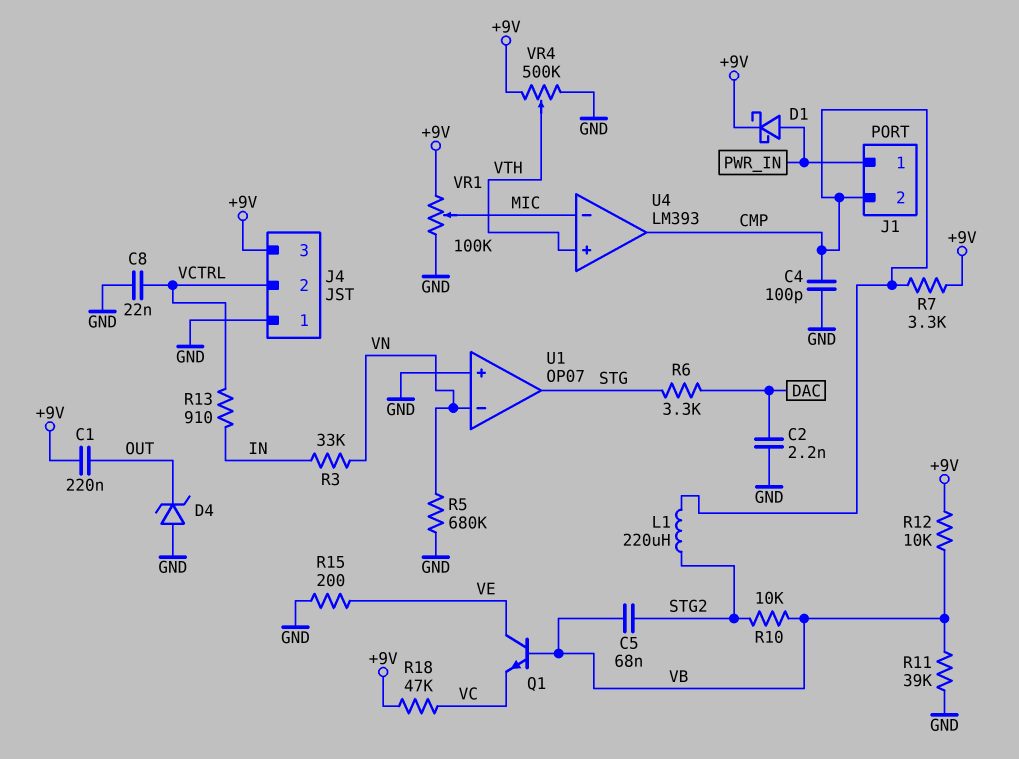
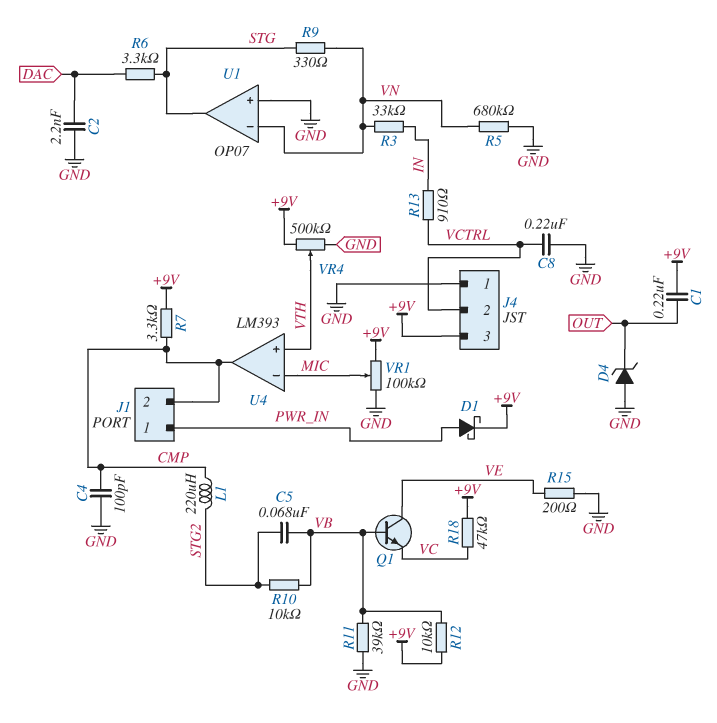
C8: 22nF (GND, VCTRL) -> 220nF (GND, VCTRL)
R9: none -> 330 (STG, VN)

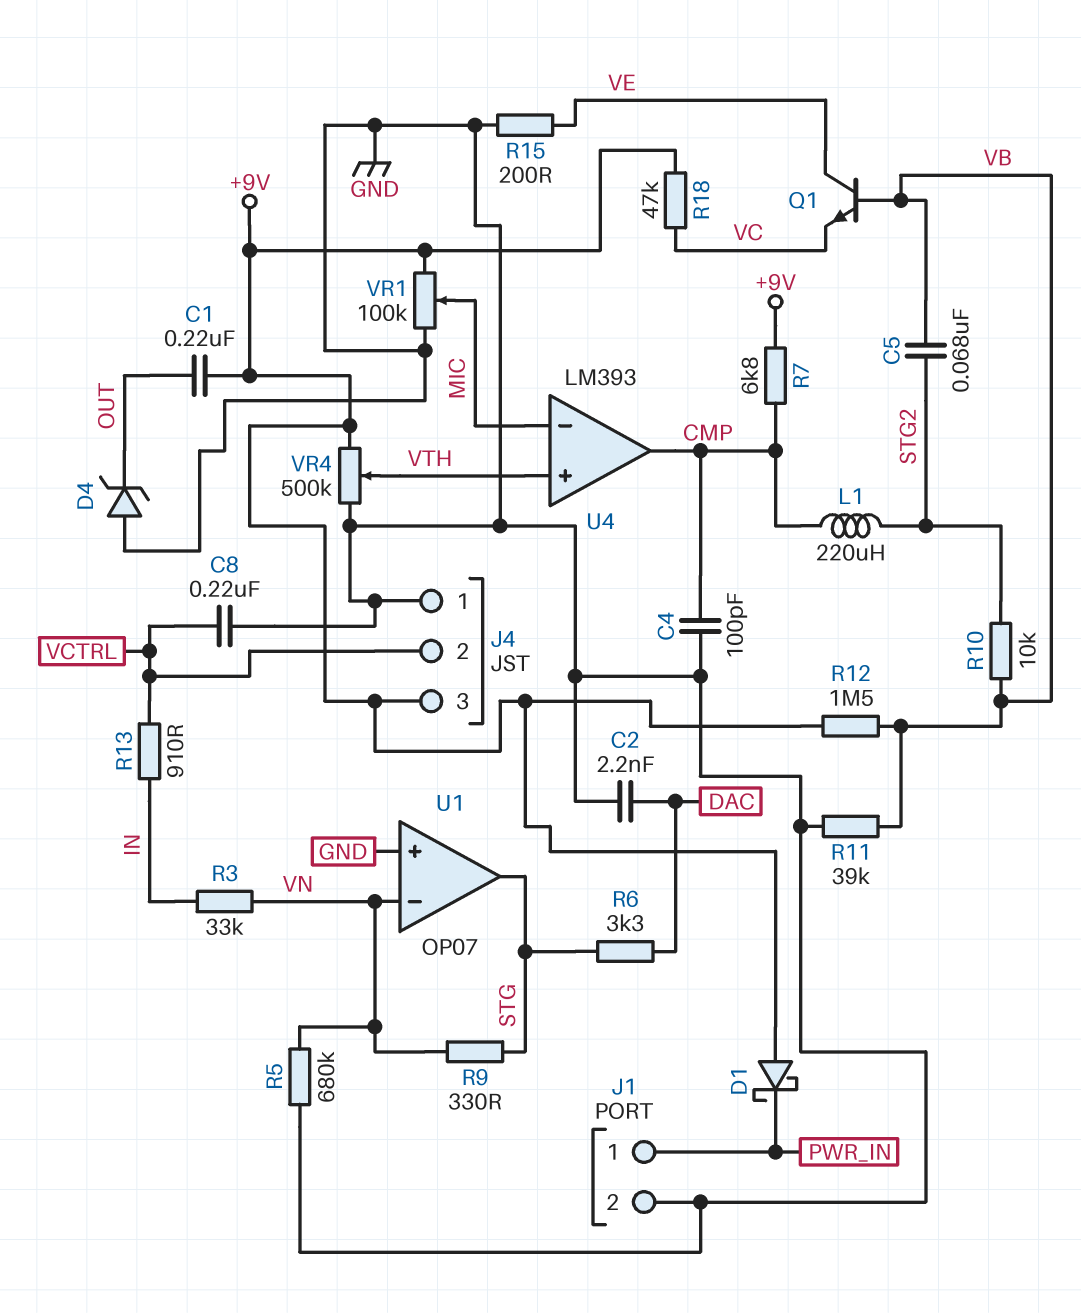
D1: schottky (A PWR_IN, K +9V) -> schottky (A +9V, K PWR_IN)
J1 pin 2: CMP -> GND
R7: 3.3k (+9V, CMP) -> 6.8k (+9V, CMP)
R12: 10k (+9V, VB) -> 1.5M (+9V, VB)

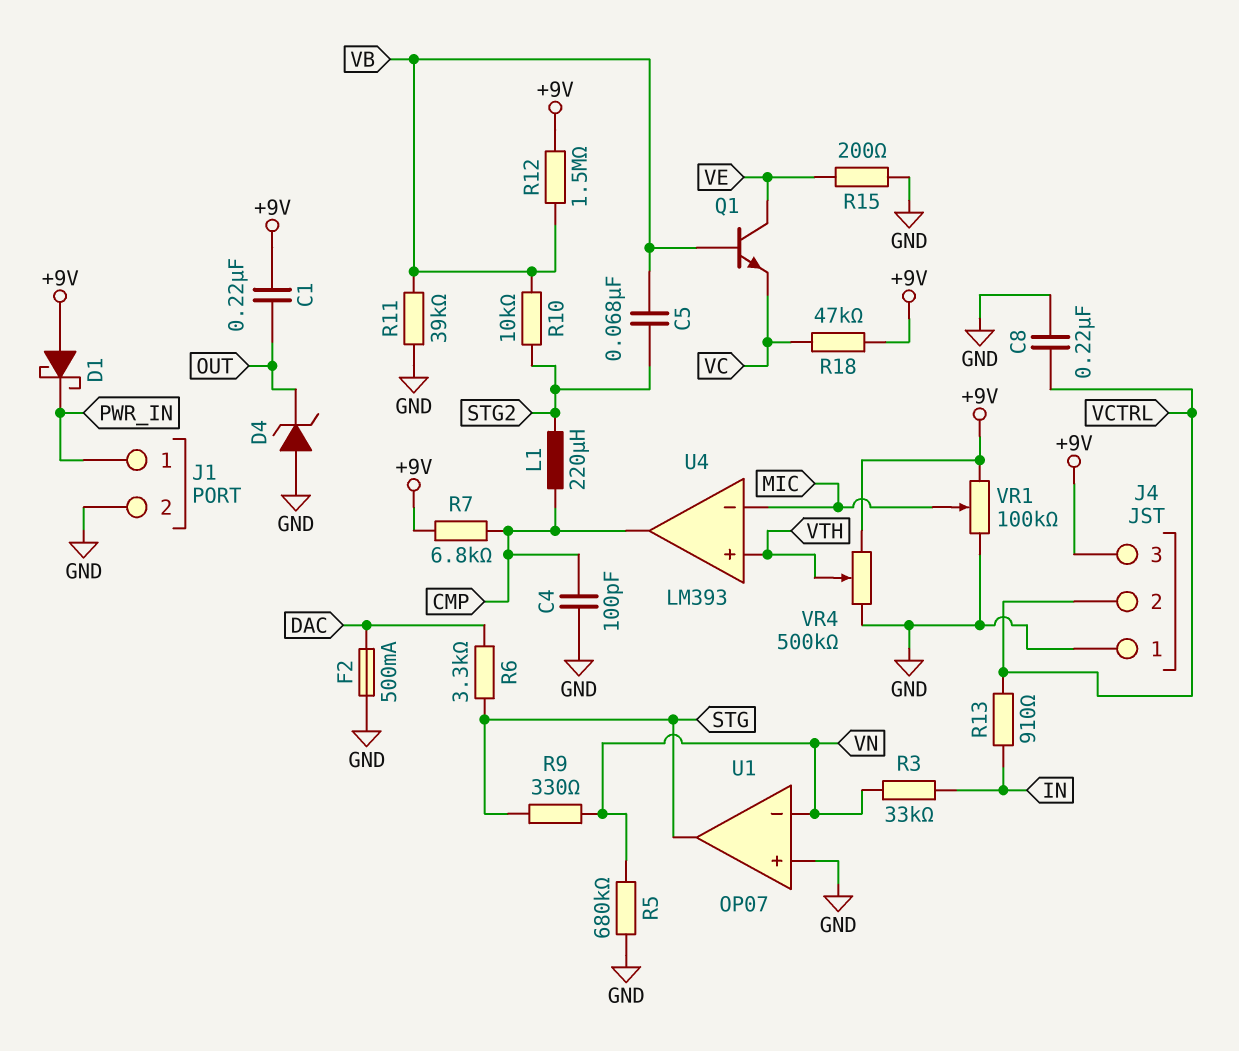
C2: 2.2nF (DAC, GND) -> none
F2: none -> 500mA (DAC, GND)

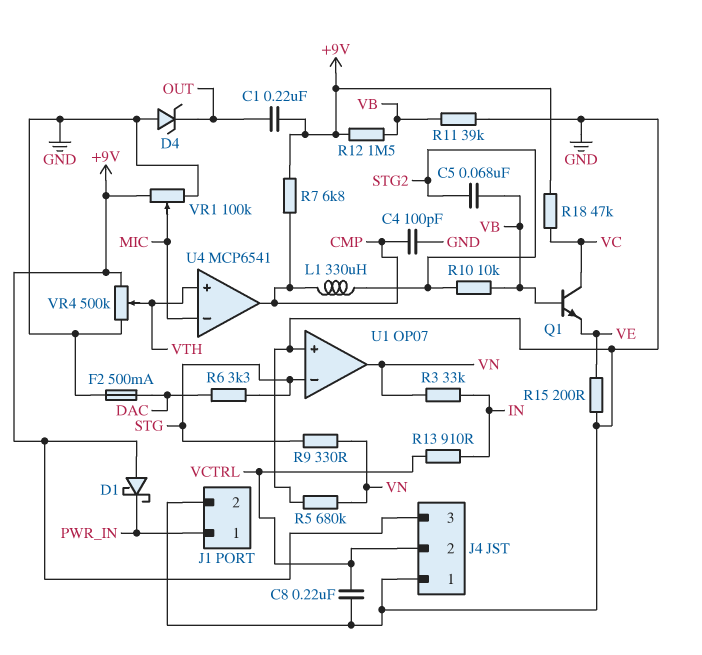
L1: 220uH (CMP, STG2) -> 330uH (CMP, STG2)
Q1: NPN (B VB, C VE, E VC) -> NPN (B VB, C VC, E VE)
U1 pin in-: VN -> STG
U1 pin out: STG -> VN
U4: LM393 -> MCP6541

